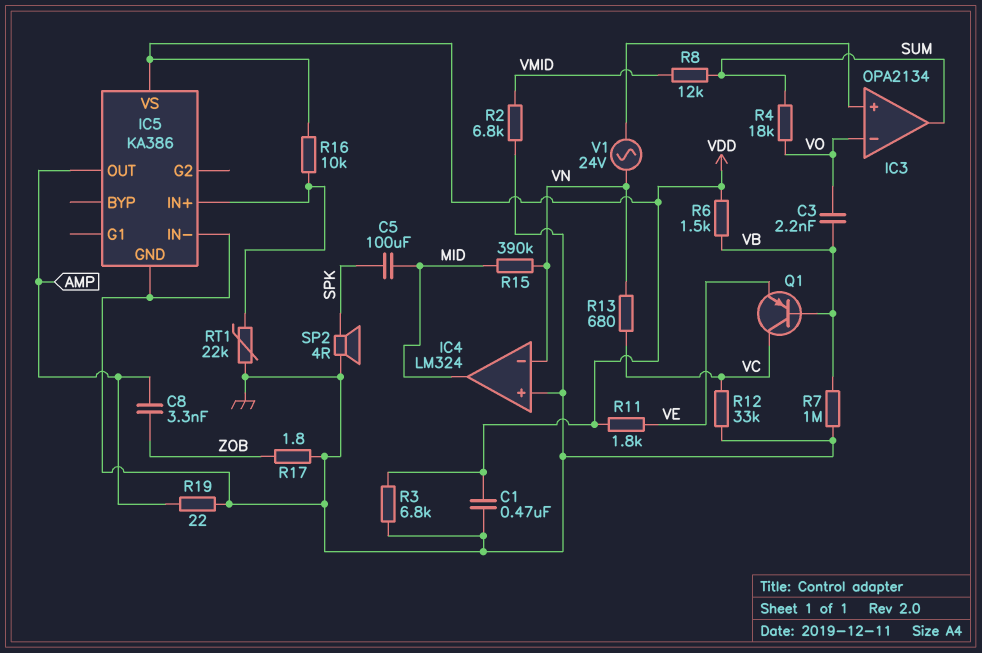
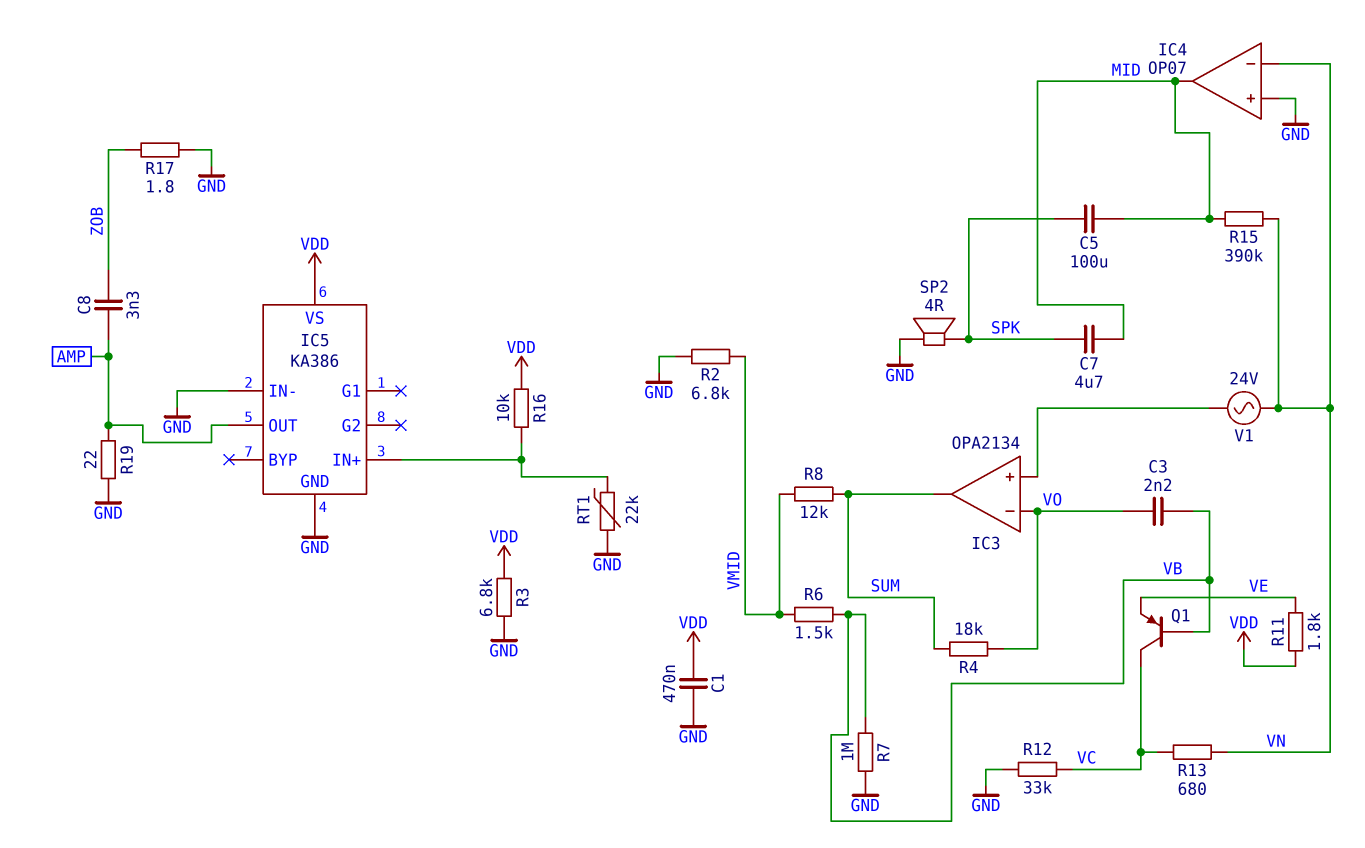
C7: none -> 4.7uF (MID, SPK)
IC4: LM324 -> OP07
R6: 1.5k (VB, VDD) -> 1.5k (VB, VMID)

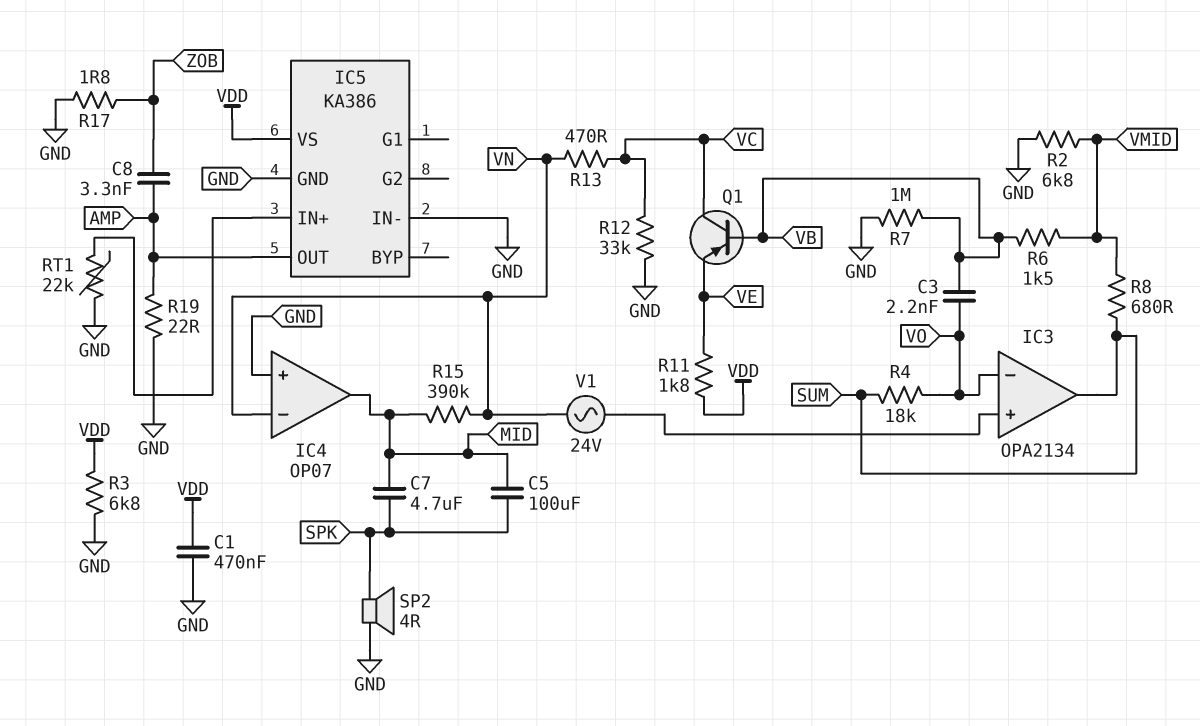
R8: 12k (SUM, VMID) -> 680 (SUM, VMID)
R13: 680 (VC, VN) -> 470 (VC, VN)
R16: 10k (IC5/IN+, VDD) -> none

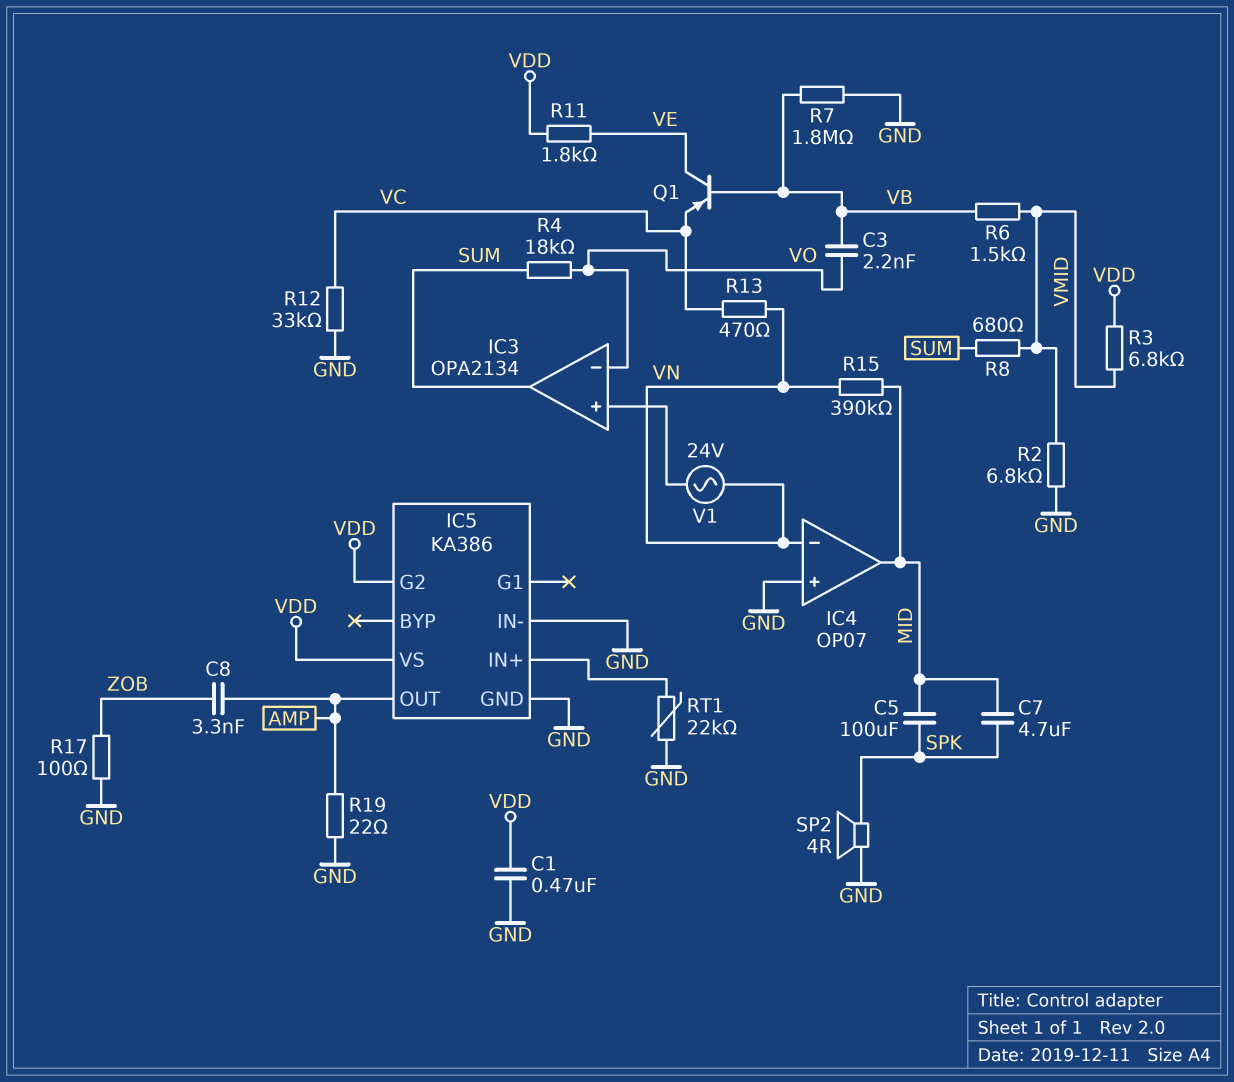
IC5 pin G2: none -> VDD
Q1: PNP (B VB, C VC, E VE) -> PNP (B VB, C VE, E VC)
R3: 6.8k (GND, VDD) -> 6.8k (VDD, VMID)
R7: 1M (GND, VB) -> 1.8M (GND, VB)
R17: 1.8 (GND, ZOB) -> 100 (GND, ZOB)

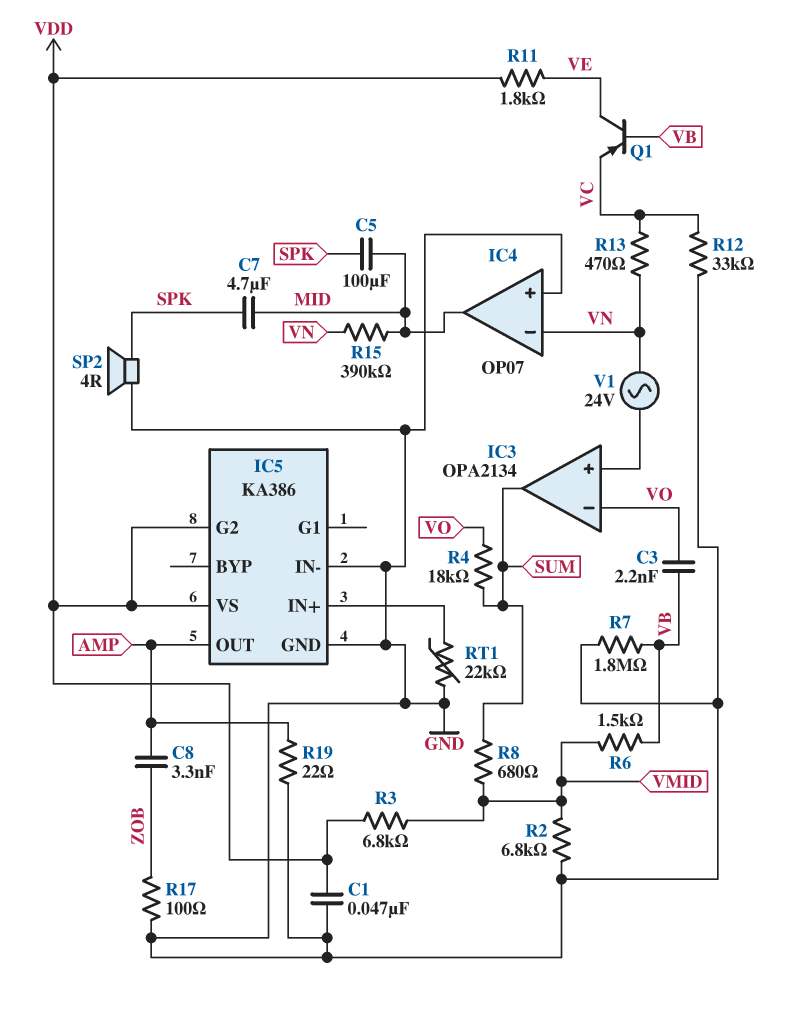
C1: 470nF (GND, VDD) -> 47nF (GND, VDD)

